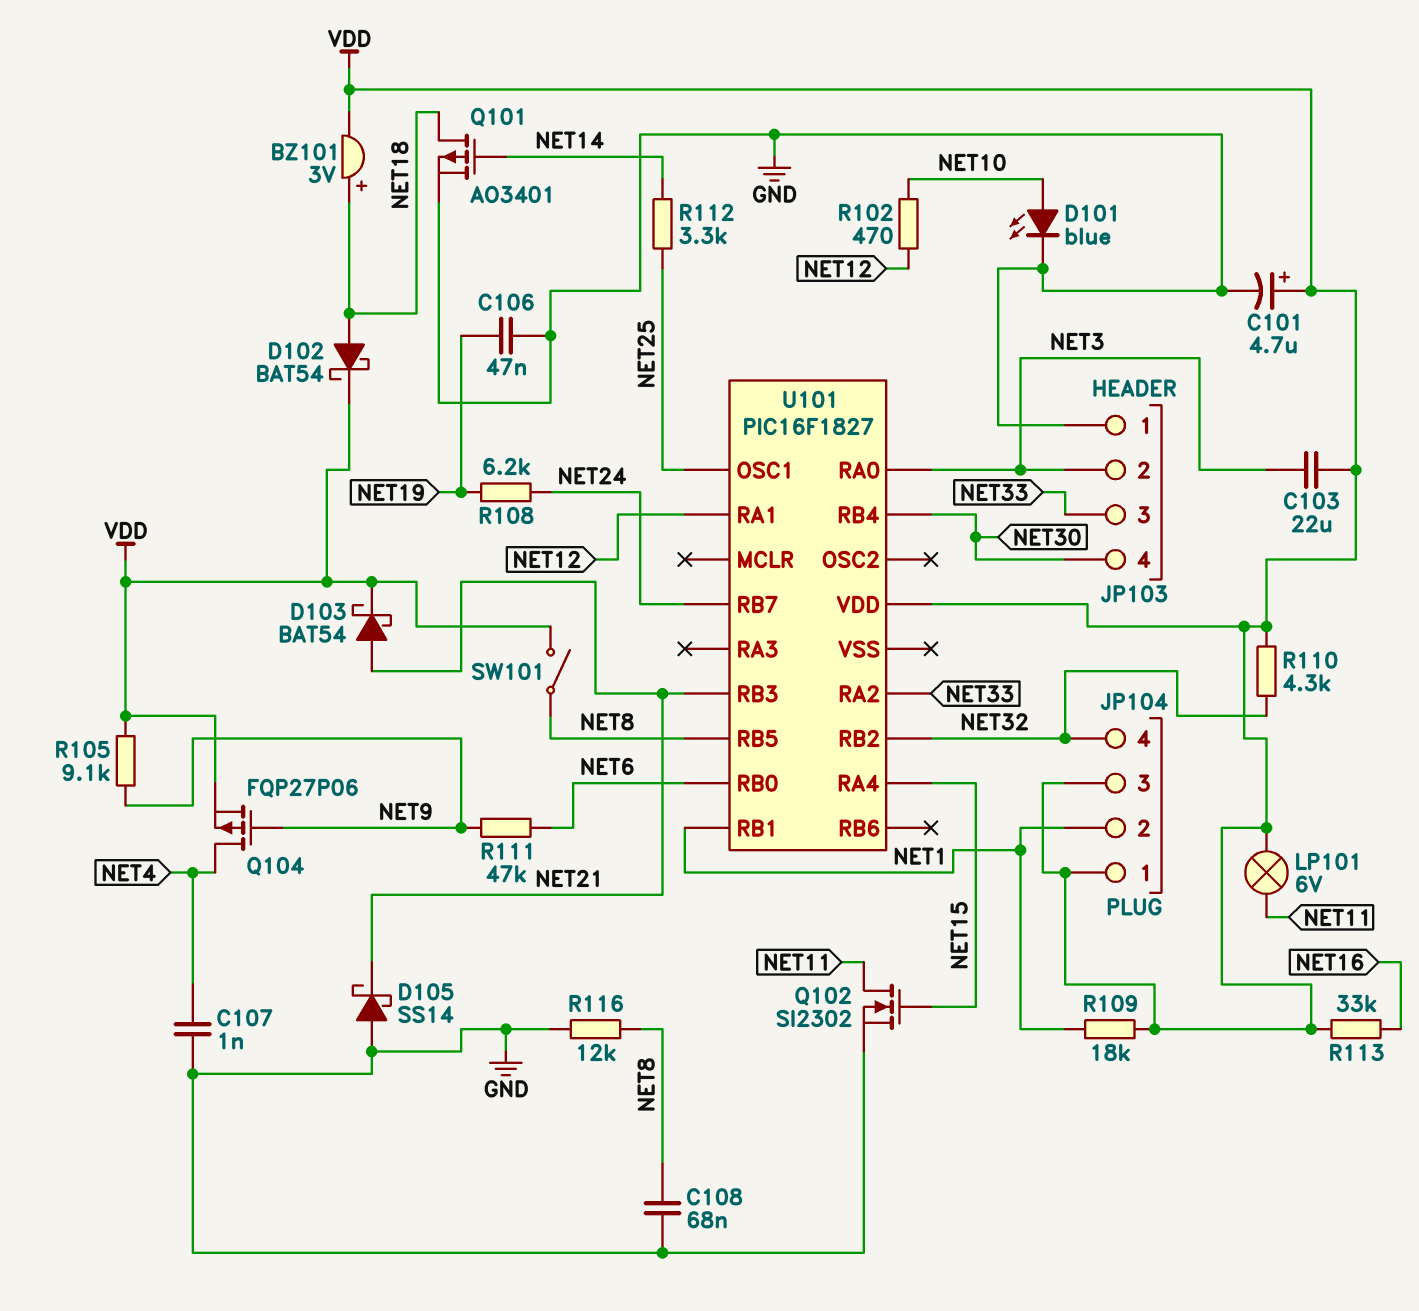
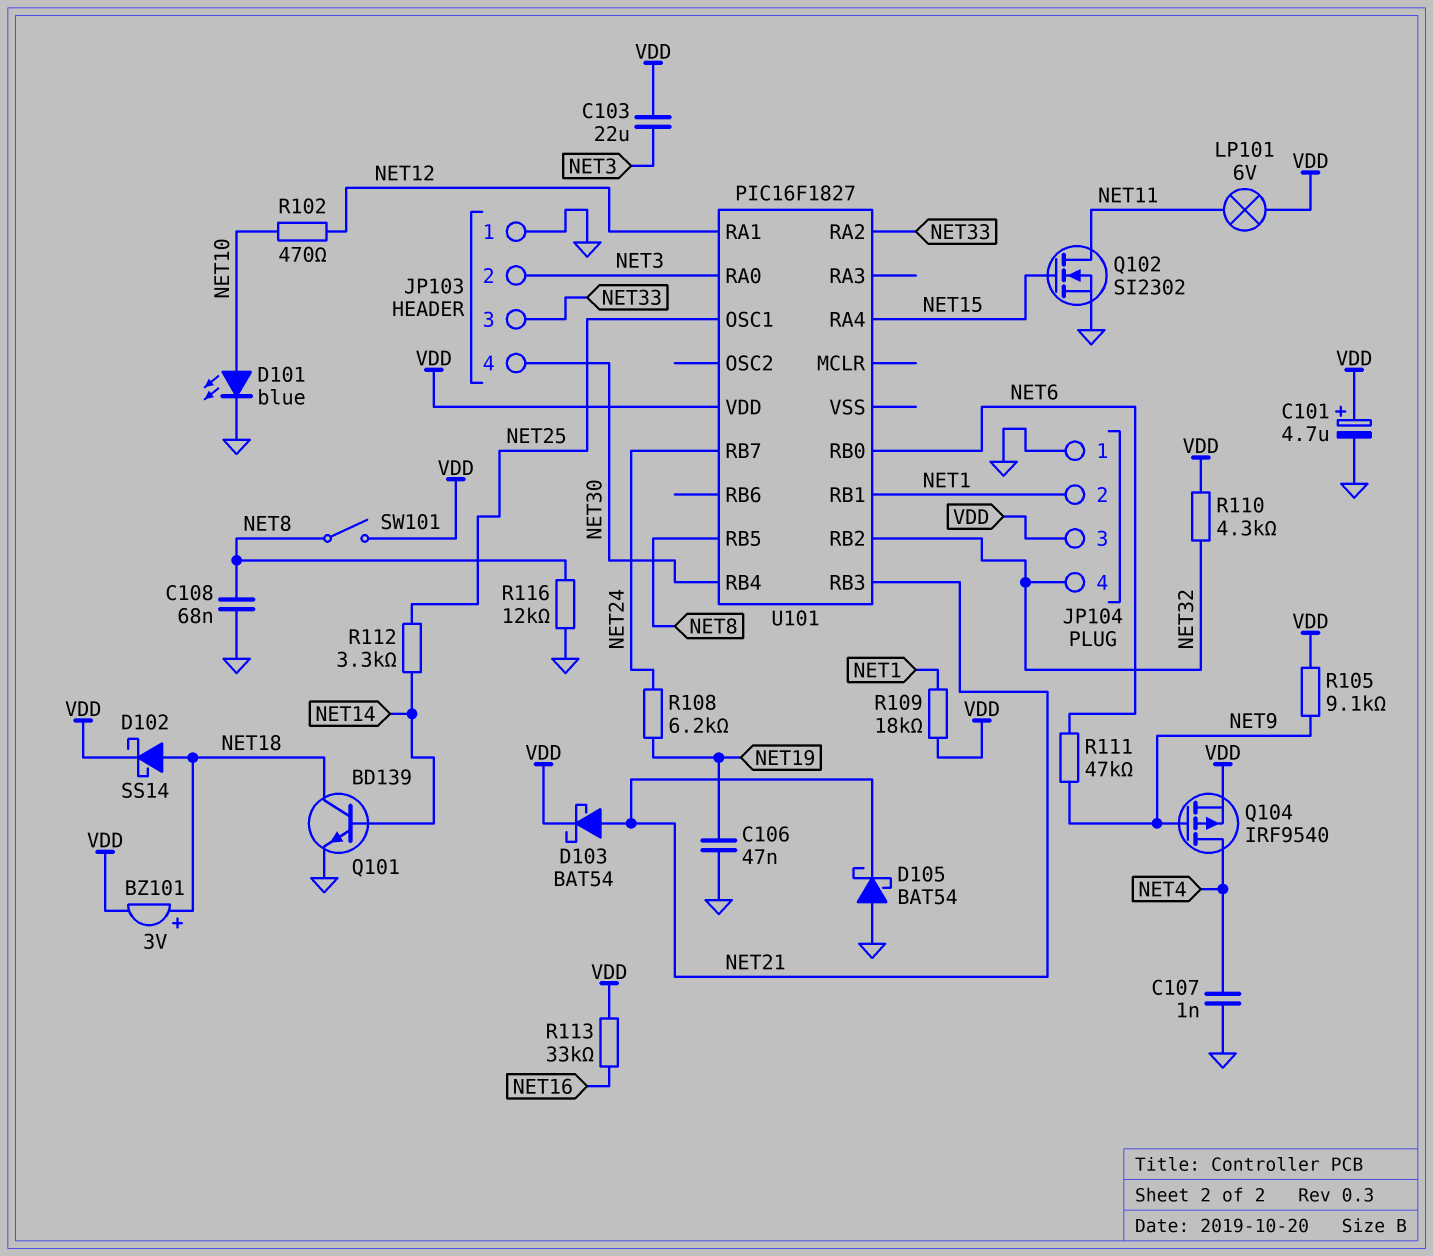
D102: schottky BAT54 (A NET18, K VDD) -> schottky SS14 (A NET18, K VDD)
D105: schottky SS14 (A GND, K NET21) -> schottky BAT54 (A GND, K NET21)
JP104 pin 1: VDD -> GND
Q101: PMOS AO3401 (G NET14, D NET18, S GND) -> NPN BD139 (B NET14, C NET18, E GND)
Q104: PMOS FQP27P06 (G NET9, D NET4, S VDD) -> PMOS IRF9540 (G NET9, D NET4, S VDD)

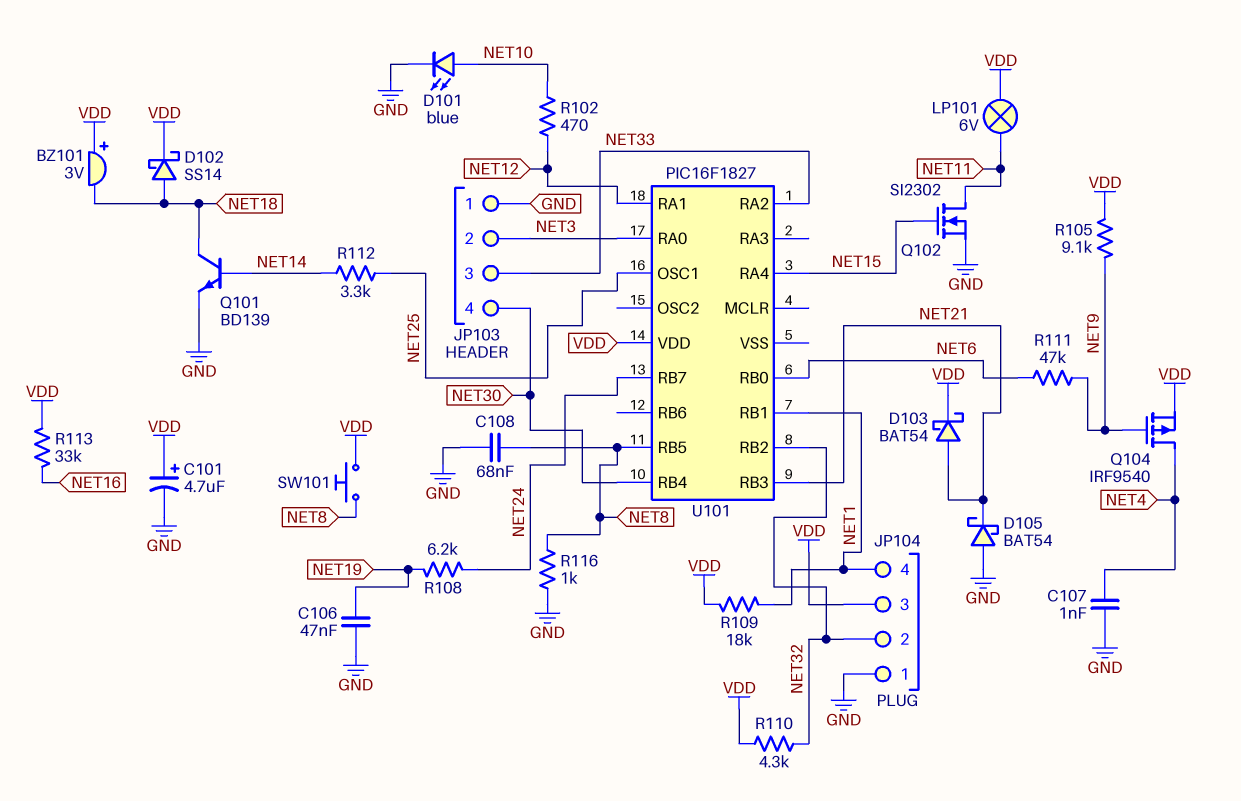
BZ101: buzzer 3V (plus NET18, minus VDD) -> buzzer 3V (plus VDD, minus NET18)
C103: 22uF (NET3, VDD) -> none
JP104 pin 2: NET1 -> NET32
JP104 pin 4: NET32 -> NET1
R116: 12k (GND, NET8) -> 1k (GND, NET8)
SW101: switch (NET8, VDD) -> button (NET8, VDD)

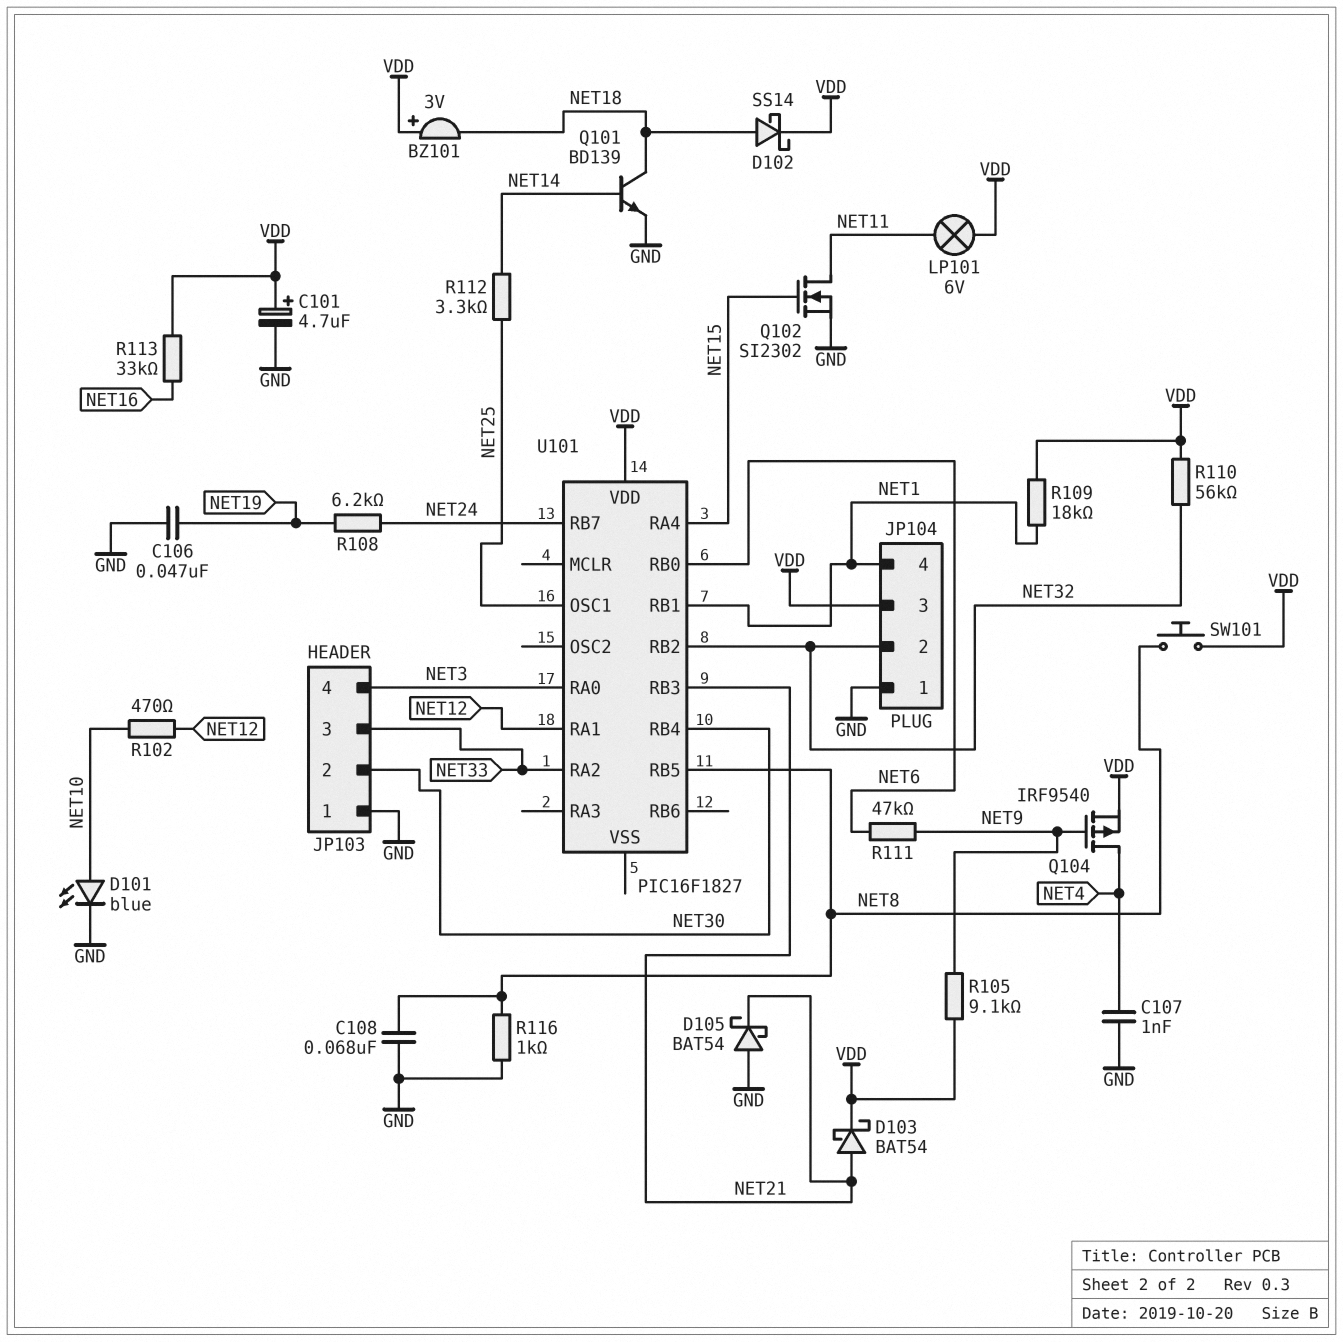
JP103 pin 2: NET3 -> NET30
JP103 pin 4: NET30 -> NET3
R110: 4.3k (NET32, VDD) -> 56k (NET32, VDD)

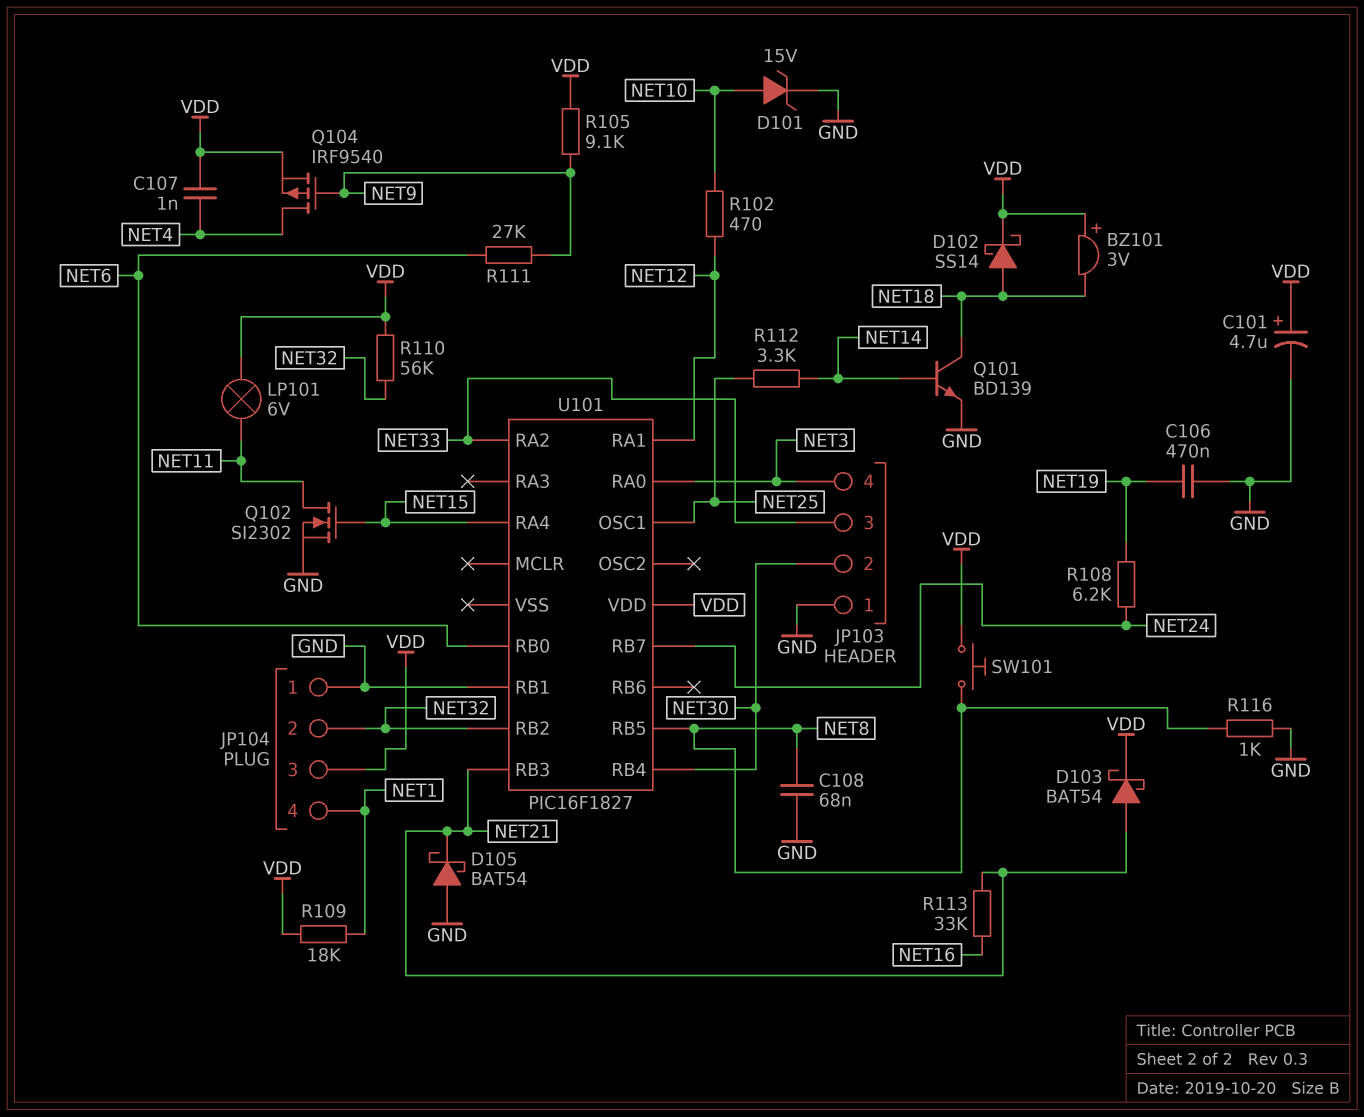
C106: 47nF (GND, NET19) -> 470nF (GND, NET19)
C107: 1nF (GND, NET4) -> 1nF (NET4, VDD)
D101: LED blue (A NET10, K GND) -> zener 15V (A NET10, K GND)
R111: 47k (NET6, NET9) -> 27k (NET6, NET9)
R113: 33k (NET16, VDD) -> 33k (NET16, NET21)
U101 pin RB1: NET1 -> GND

